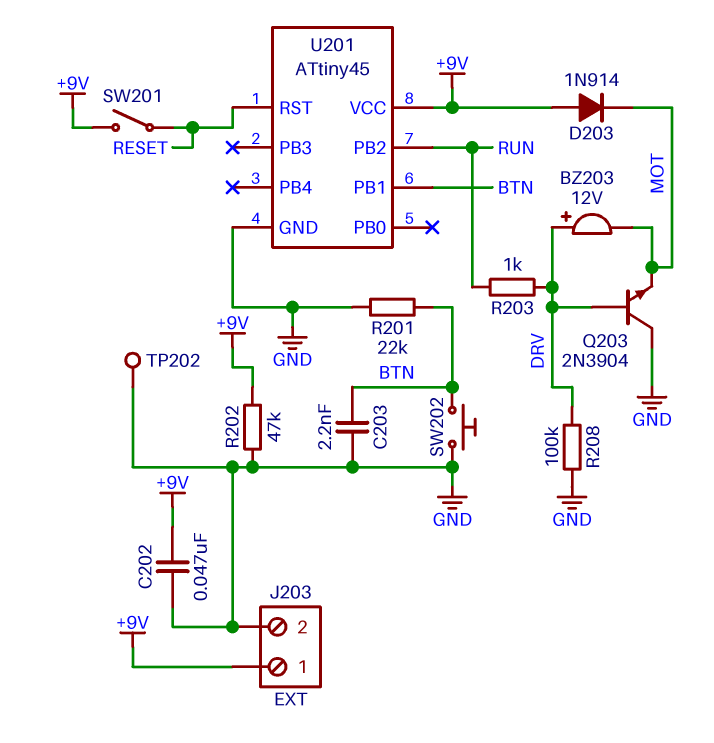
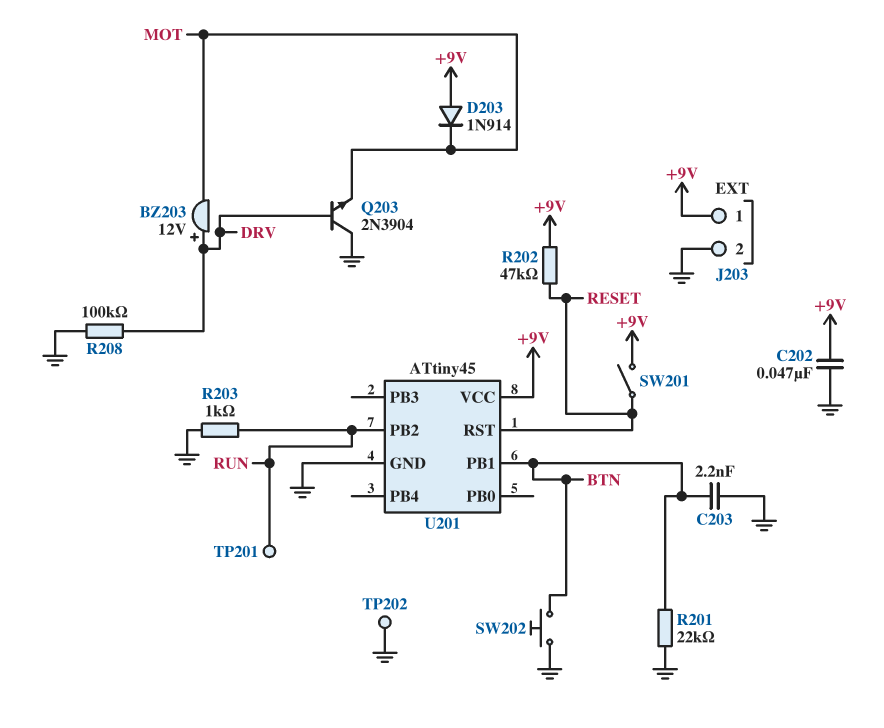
R202: 47k (+9V, GND) -> 47k (+9V, RESET)
R203: 1k (DRV, RUN) -> 1k (GND, RUN)
TP201: none -> test point (RUN)

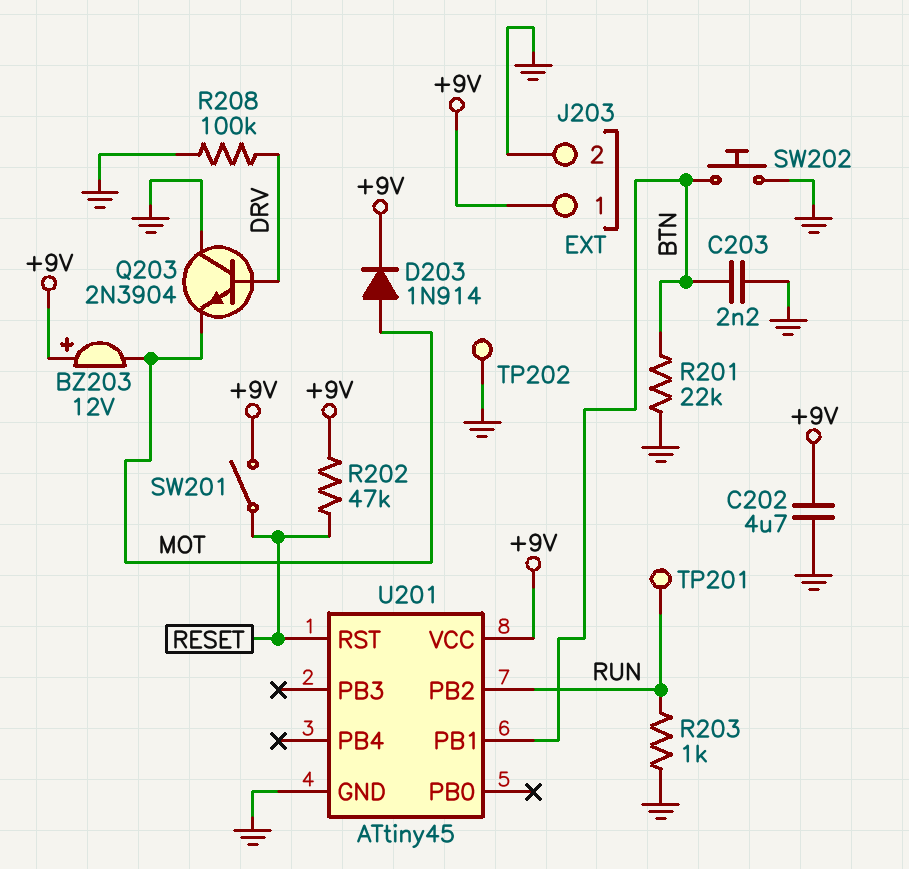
BZ203: buzzer 12V (plus DRV, minus MOT) -> buzzer 12V (plus +9V, minus MOT)
C202: 47nF (+9V, GND) -> 4.7uF (+9V, GND)
D203: diode 1N914 (A +9V, K MOT) -> diode 1N914 (A MOT, K +9V)

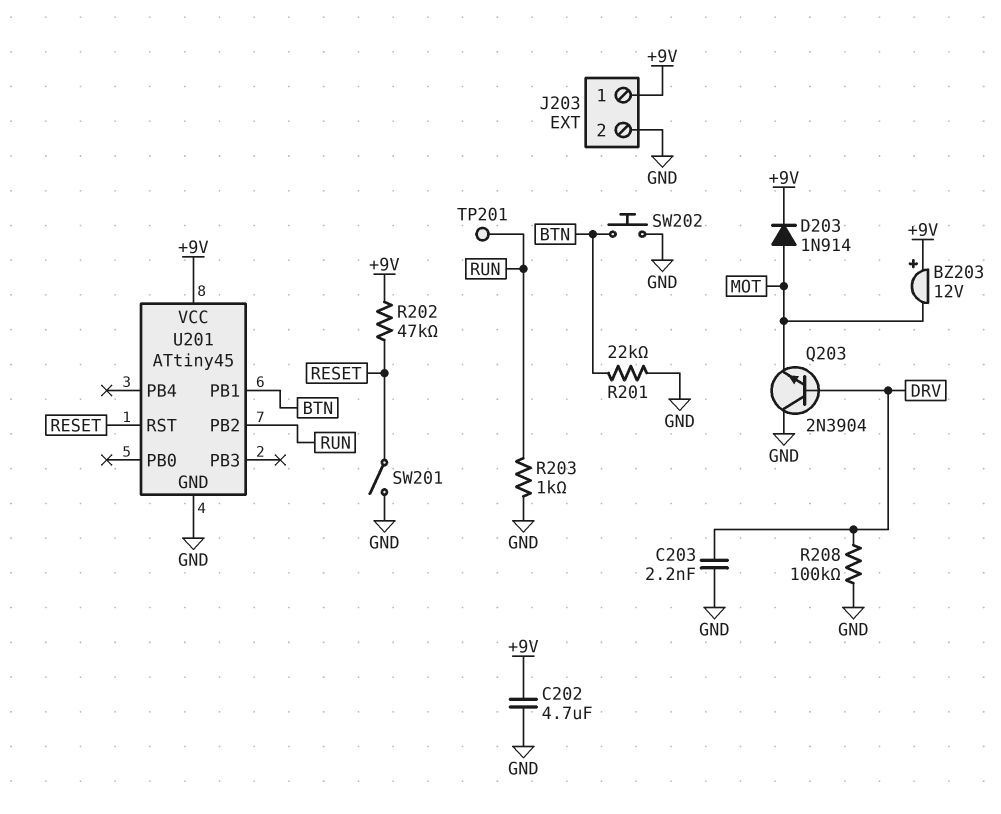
C203: 2.2nF (BTN, GND) -> 2.2nF (DRV, GND)
SW201: switch (+9V, RESET) -> switch (GND, RESET)
TP202: test point (GND) -> none

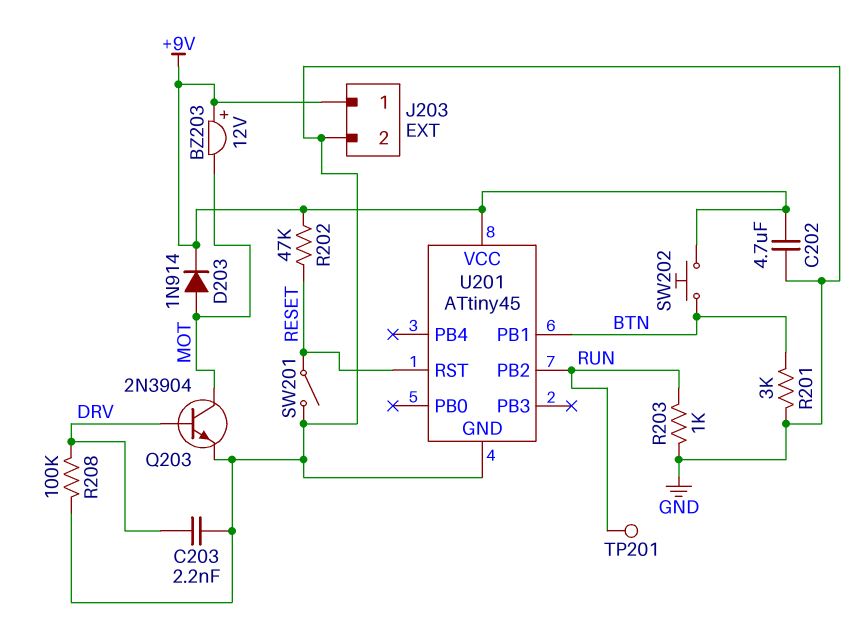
Q203: NPN 2N3904 (B DRV, C GND, E MOT) -> NPN 2N3904 (B DRV, C MOT, E GND)
R201: 22k (BTN, GND) -> 3k (BTN, GND)
SW202: button (BTN, GND) -> button (+9V, BTN)

